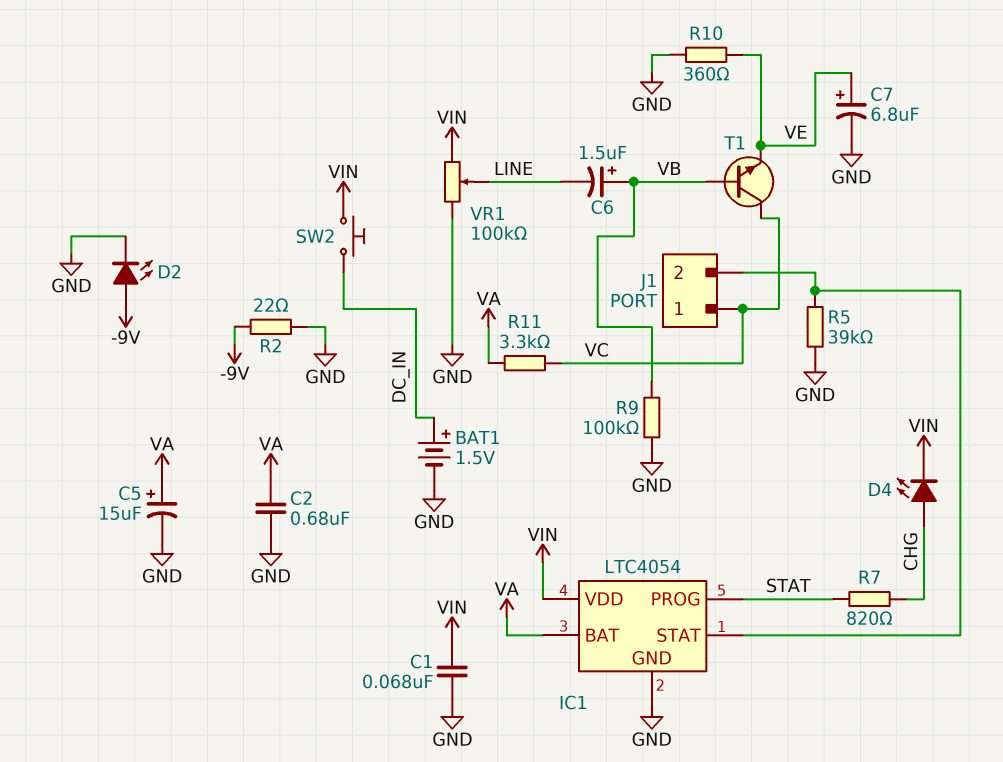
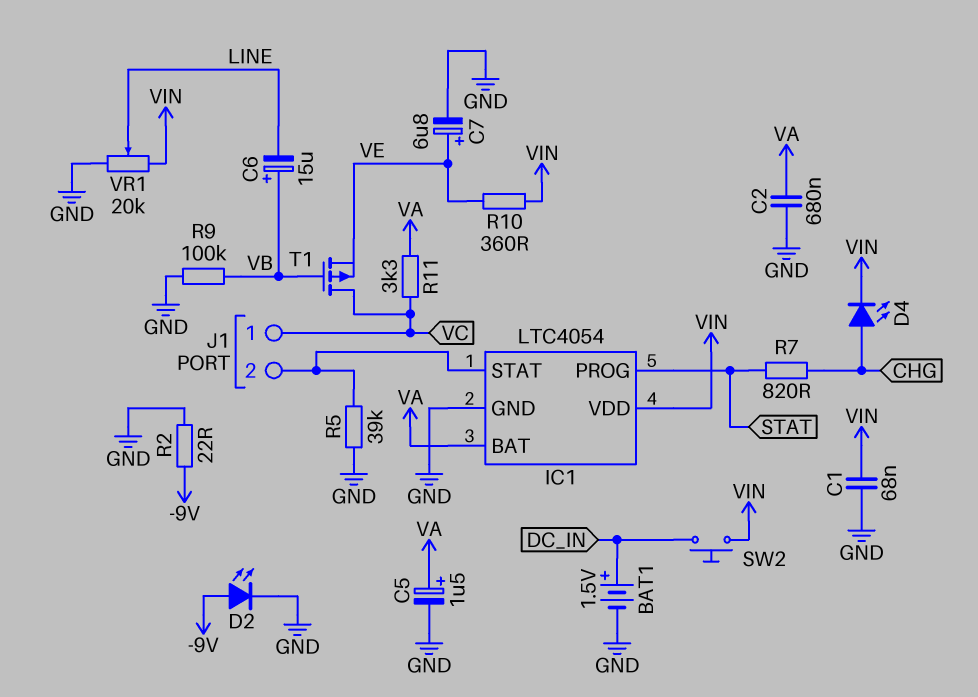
C5: 15uF (plus VA, minus GND) -> 1.5uF (plus VA, minus GND)
C6: 1.5uF (plus VB, minus LINE) -> 15uF (plus VB, minus LINE)
R10: 360 (GND, VE) -> 360 (VE, VIN)
T1: NPN (B VB, C VC, E VE) -> PMOS (G VB, D VC, S VE)
VR1: 100k (GND, VIN, wiper LINE) -> 20k (GND, VIN, wiper LINE)

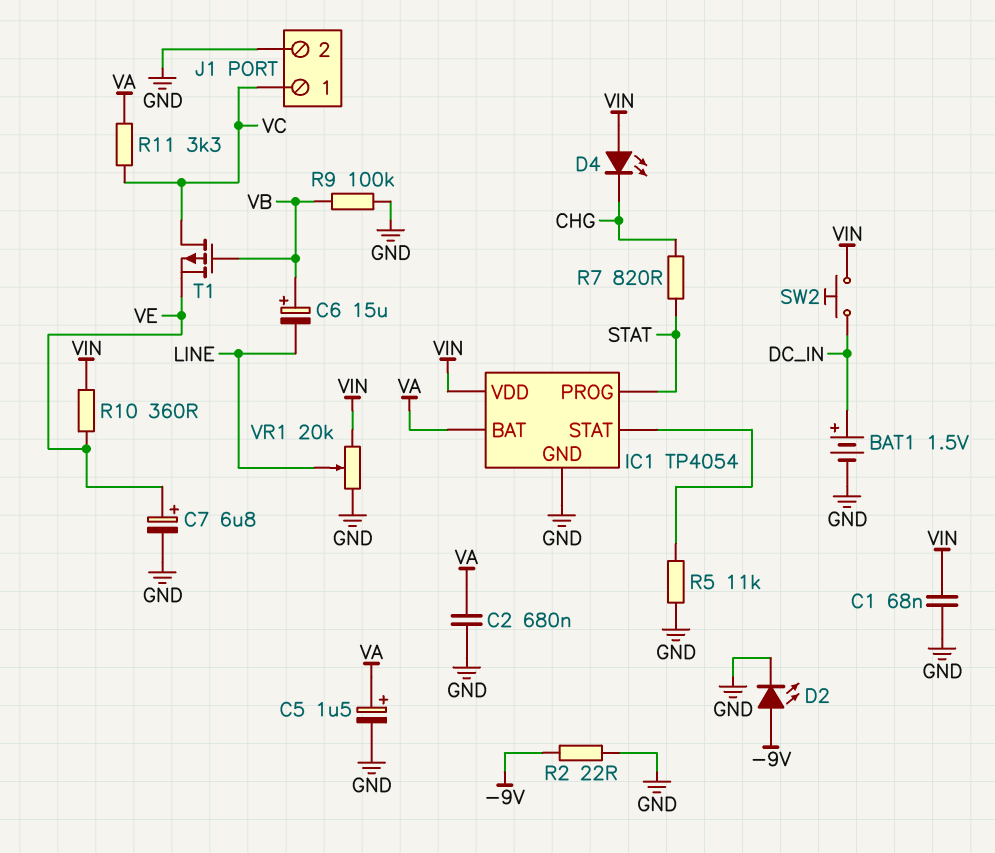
D4: LED (A CHG, K VIN) -> LED (A VIN, K CHG)
IC1: LTC4054 -> TP4054
J1 pin 2: IC1/STAT -> GND
R5: 39k (GND, IC1/STAT) -> 11k (GND, IC1/STAT)

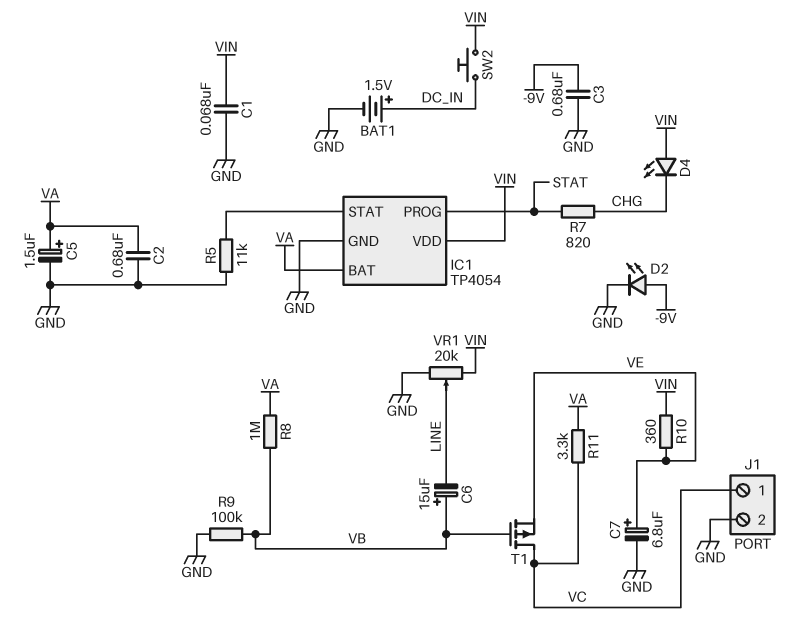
C3: none -> 680nF (-9V, GND)
R2: 22 (-9V, GND) -> none
R8: none -> 1M (VA, VB)

